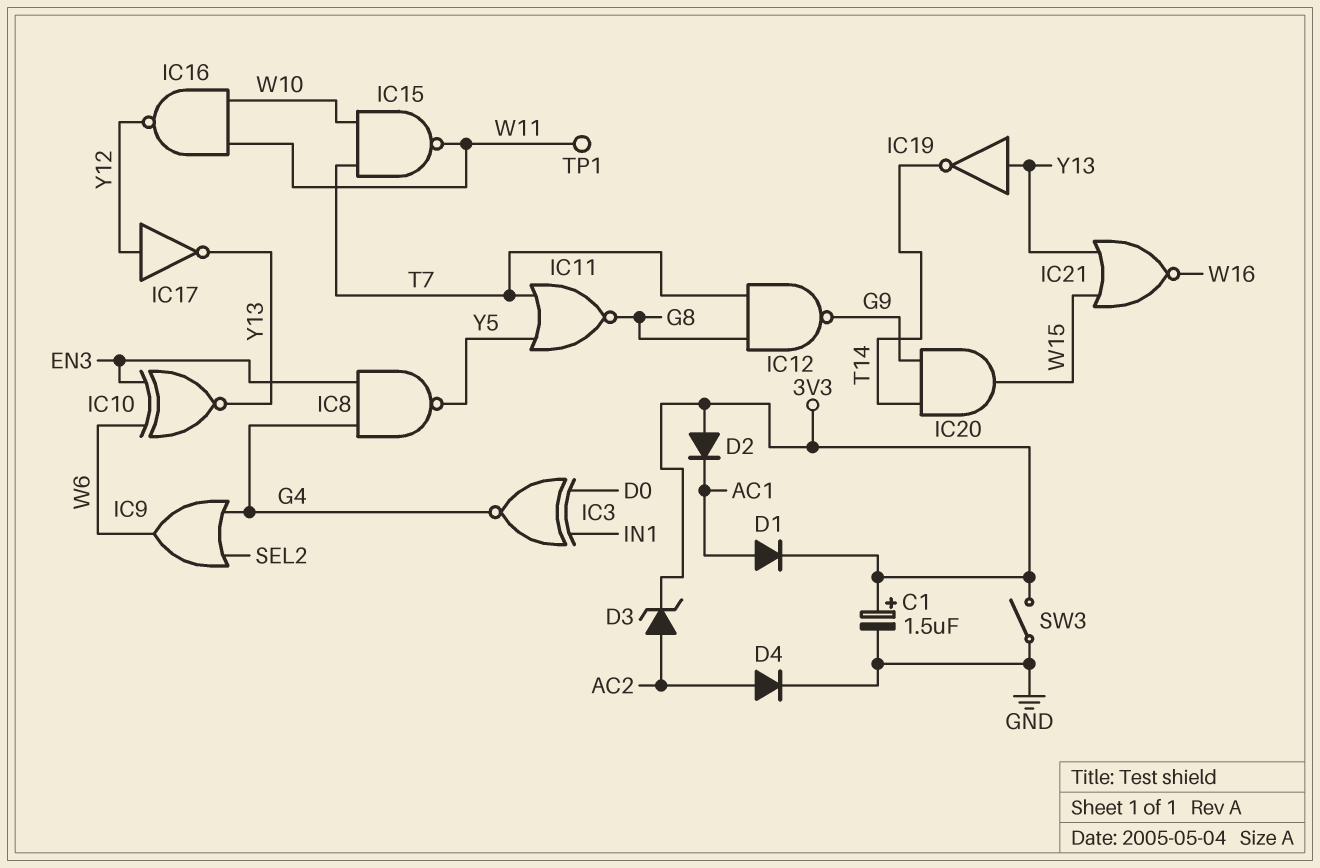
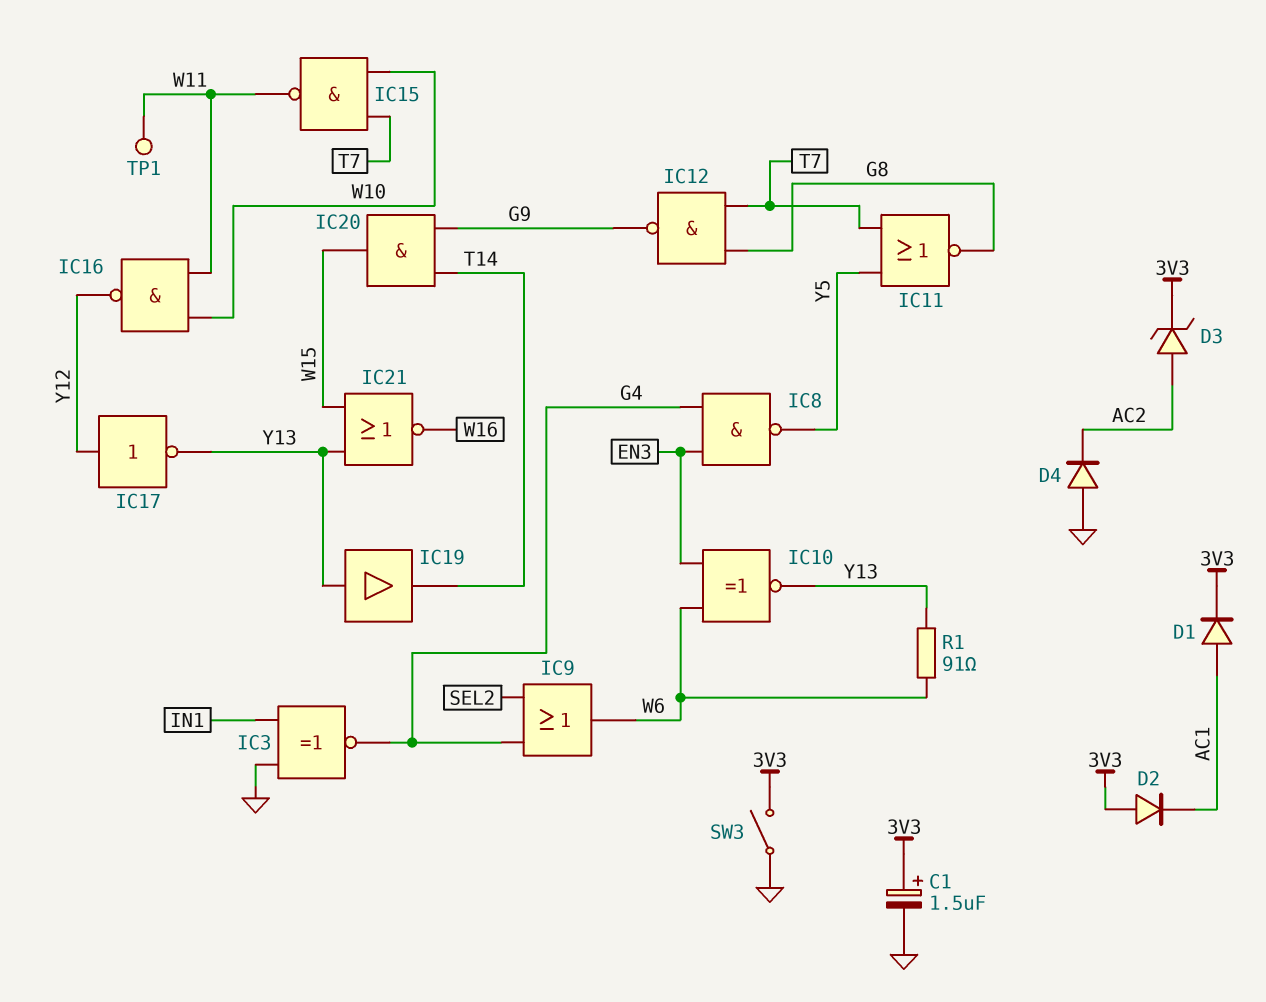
D4: diode (A AC2, K GND) -> diode (A GND, K AC2)
IC3: XNOR (in D0, in IN1, out G4) -> XNOR (in GND, in IN1, out G4)
IC19: NOT (in Y13, out T14) -> buffer (in Y13, out T14)
R1: none -> 91 (W6, Y13)

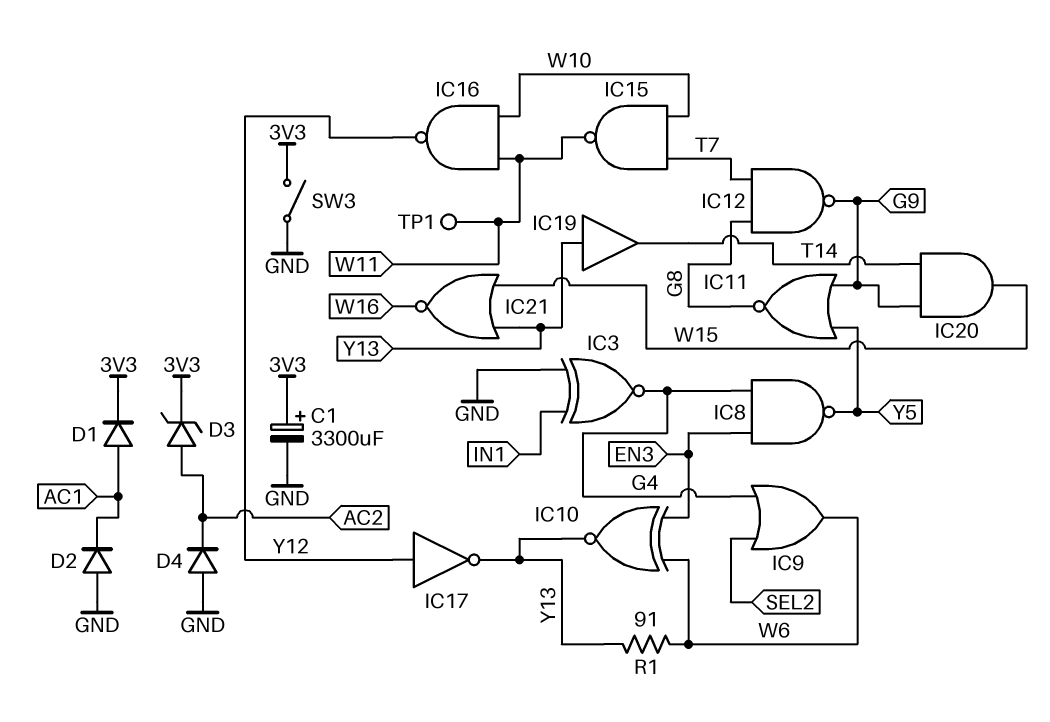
C1: 1.5uF (plus 3V3, minus GND) -> 3300uF (plus 3V3, minus GND)
D2: diode (A 3V3, K AC1) -> diode (A GND, K AC1)
IC11: NOR (in T7, in Y5, out G8) -> NOR (in G9, in Y5, out G8)

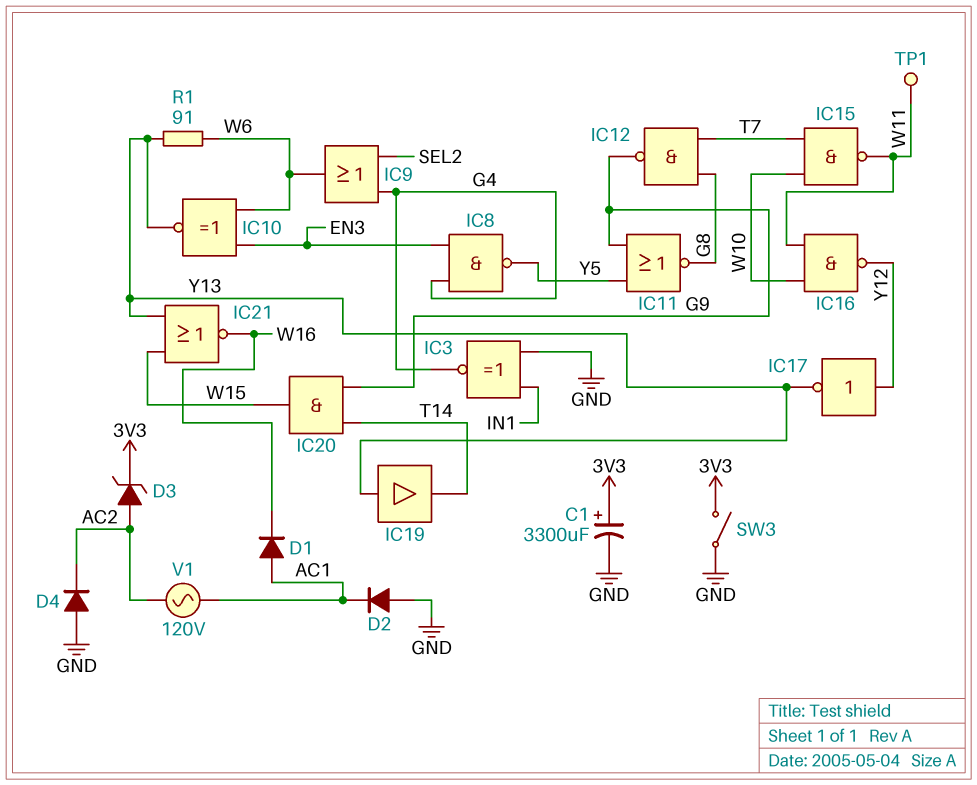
D1: diode (A AC1, K 3V3) -> diode (A AC1, K W16)
V1: none -> AC 120V (AC1, AC2)

